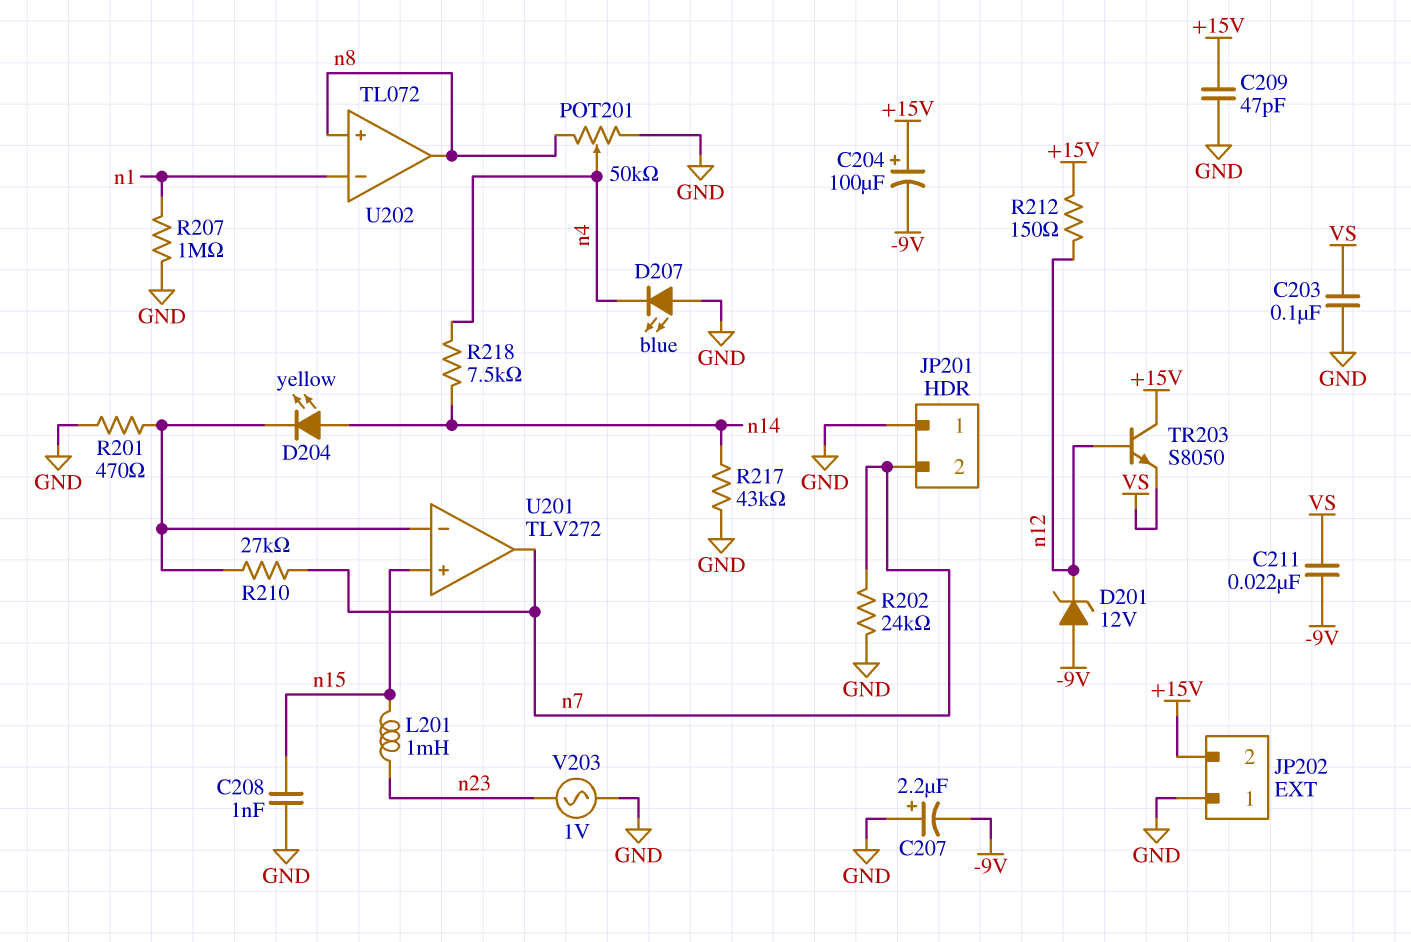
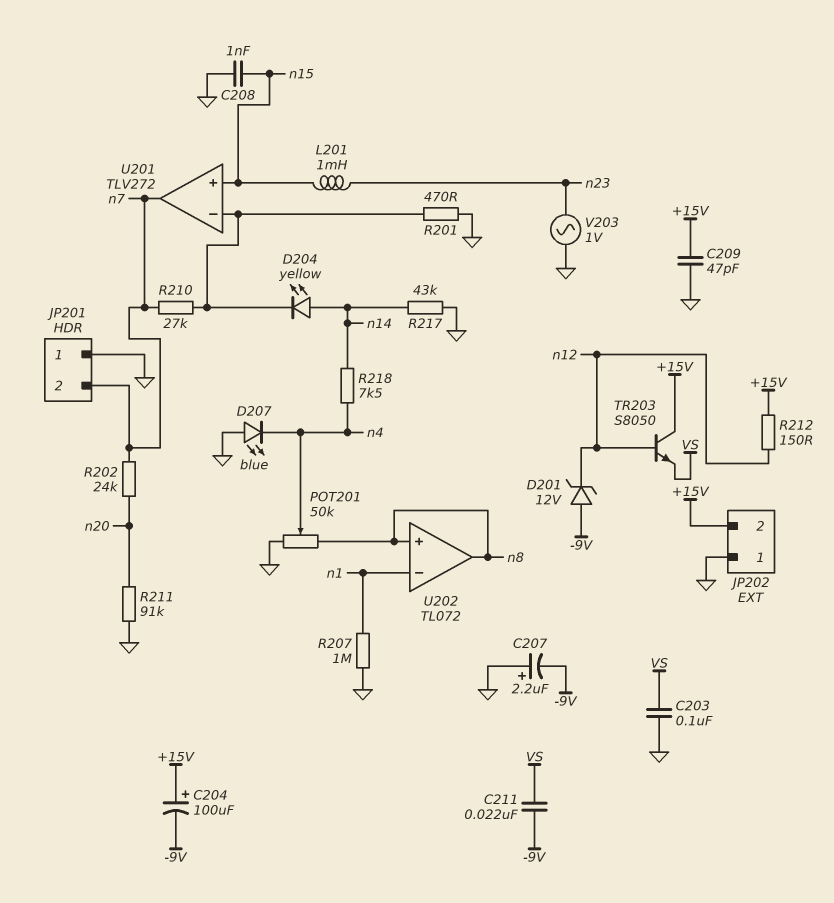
R202: 24k (GND, n7) -> 24k (n7, n20)
R211: none -> 91k (GND, n20)

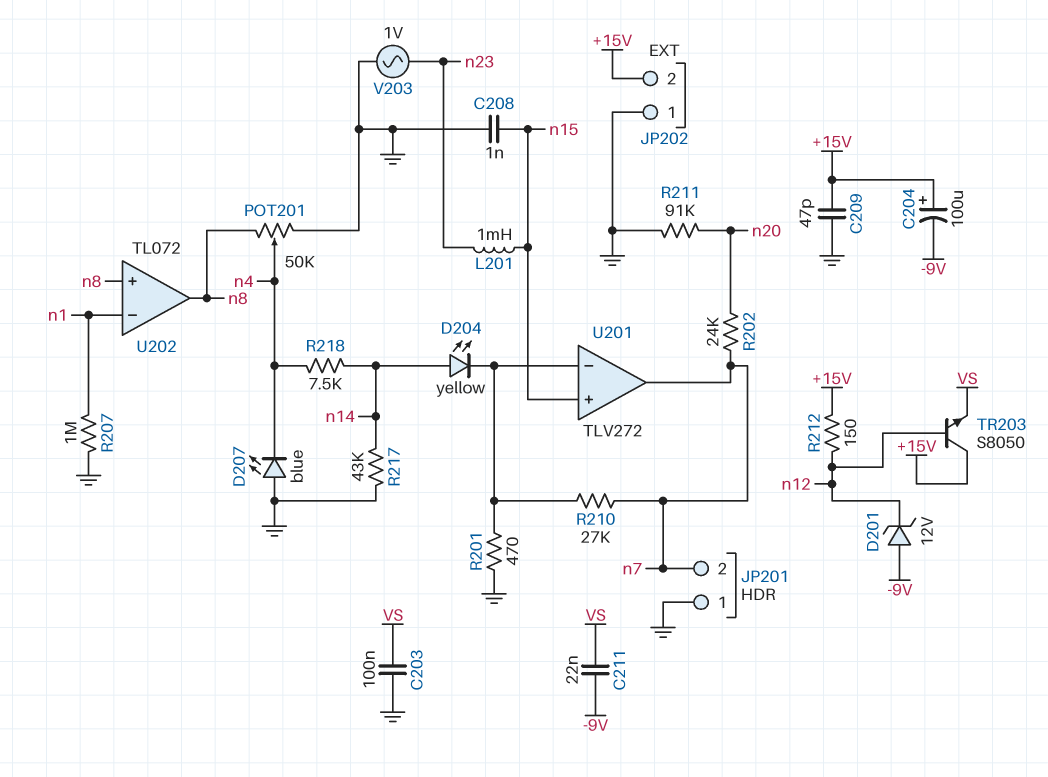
C207: 2.2uF (plus GND, minus -9V) -> none

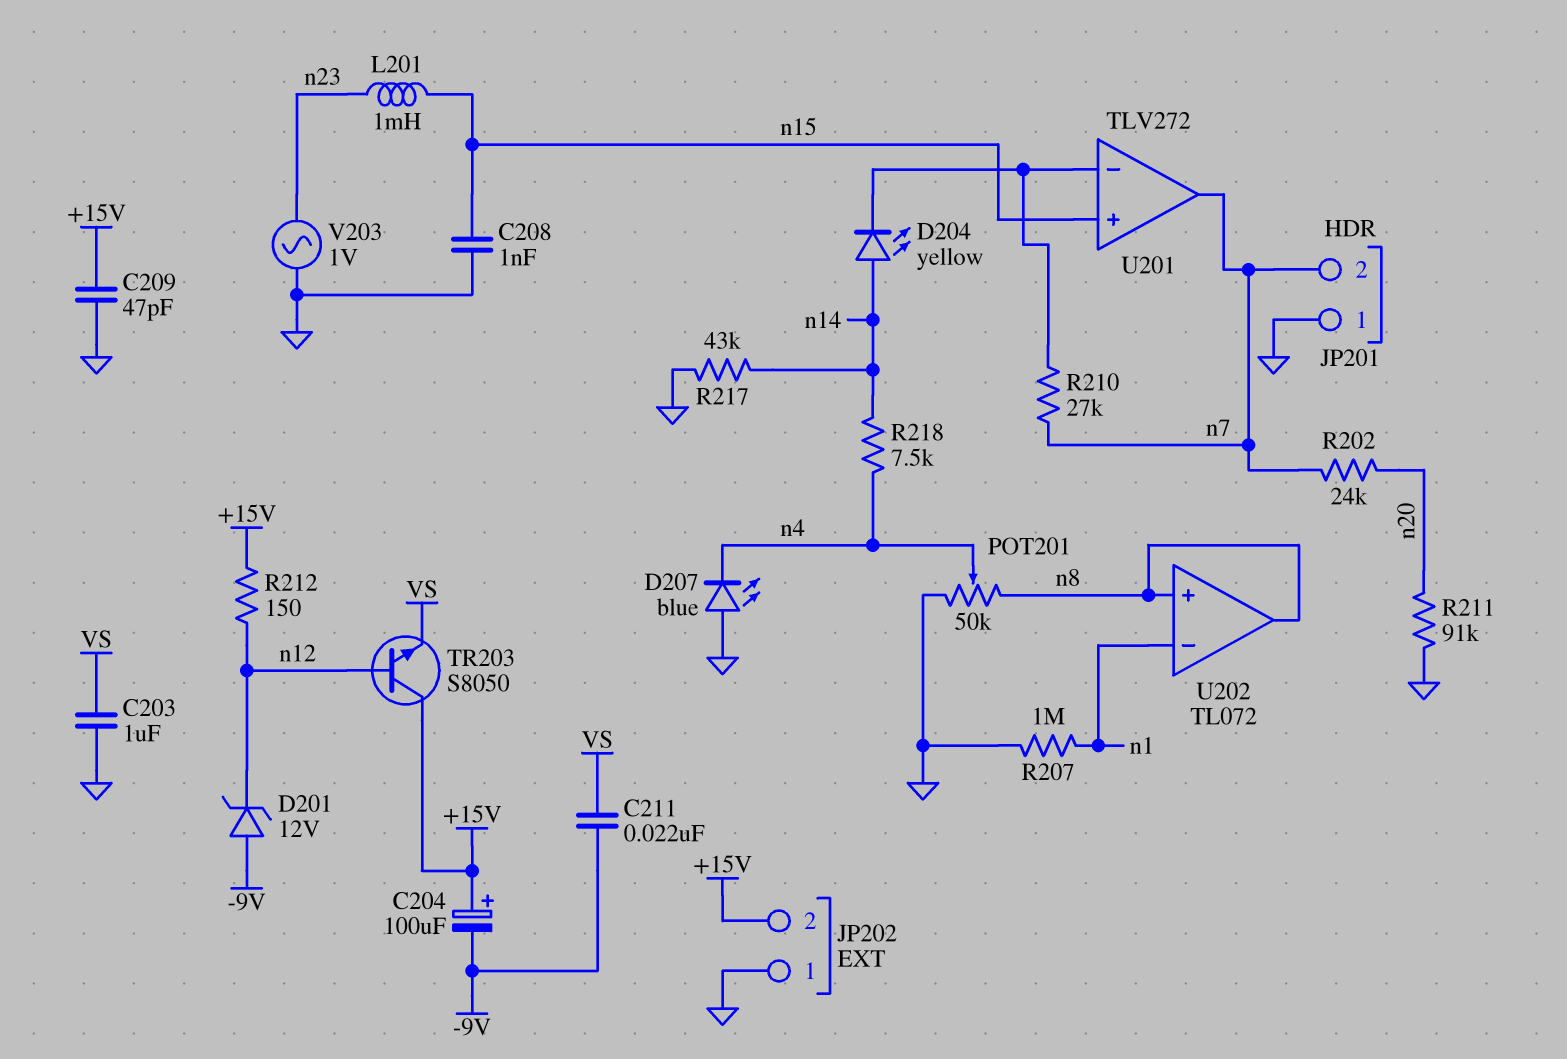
C203: 100nF (GND, VS) -> 1uF (GND, VS)
R201: 470 (GND, U201/in-) -> none

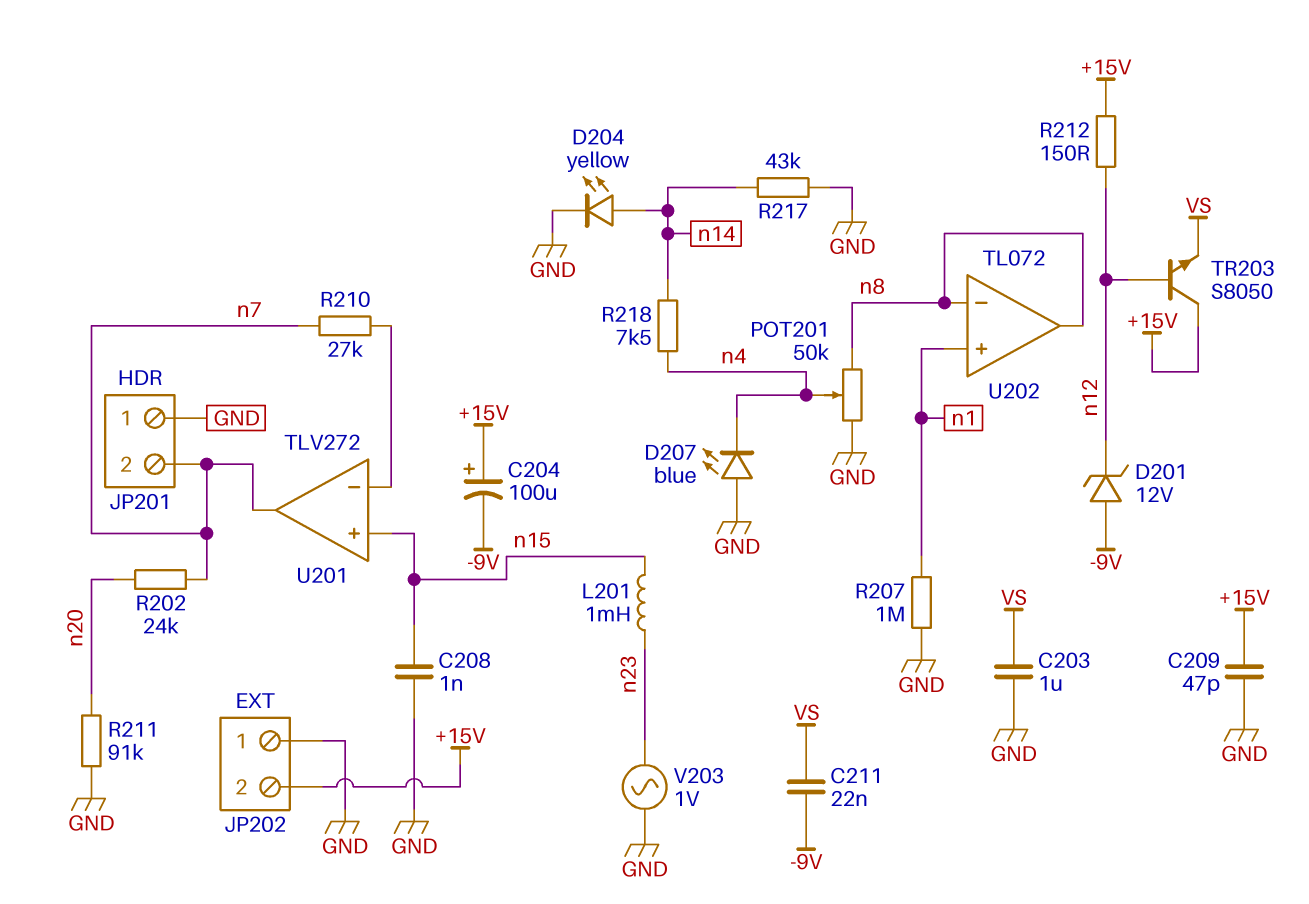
D204: LED yellow (A n14, K U201/in-) -> LED yellow (A n14, K GND)
U202 pin in+: n8 -> n1
U202 pin in-: n1 -> n8

